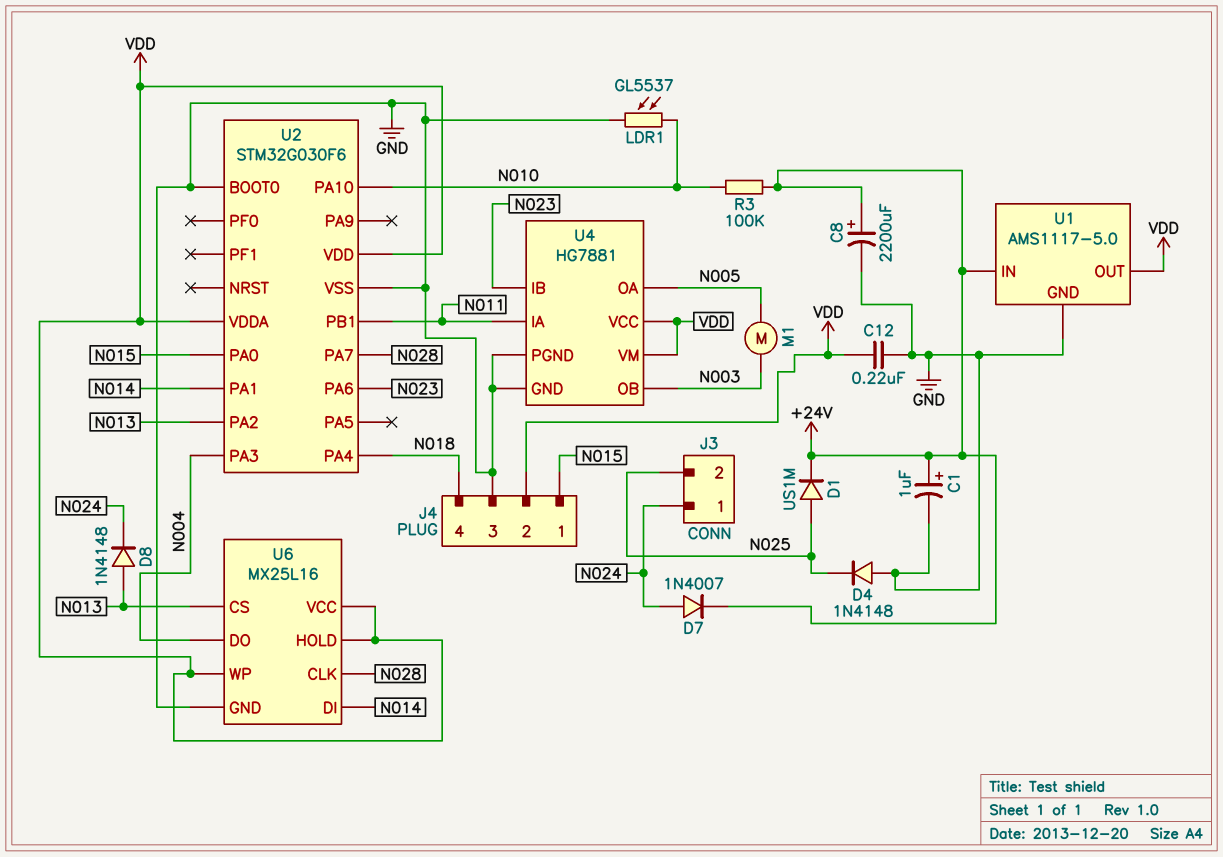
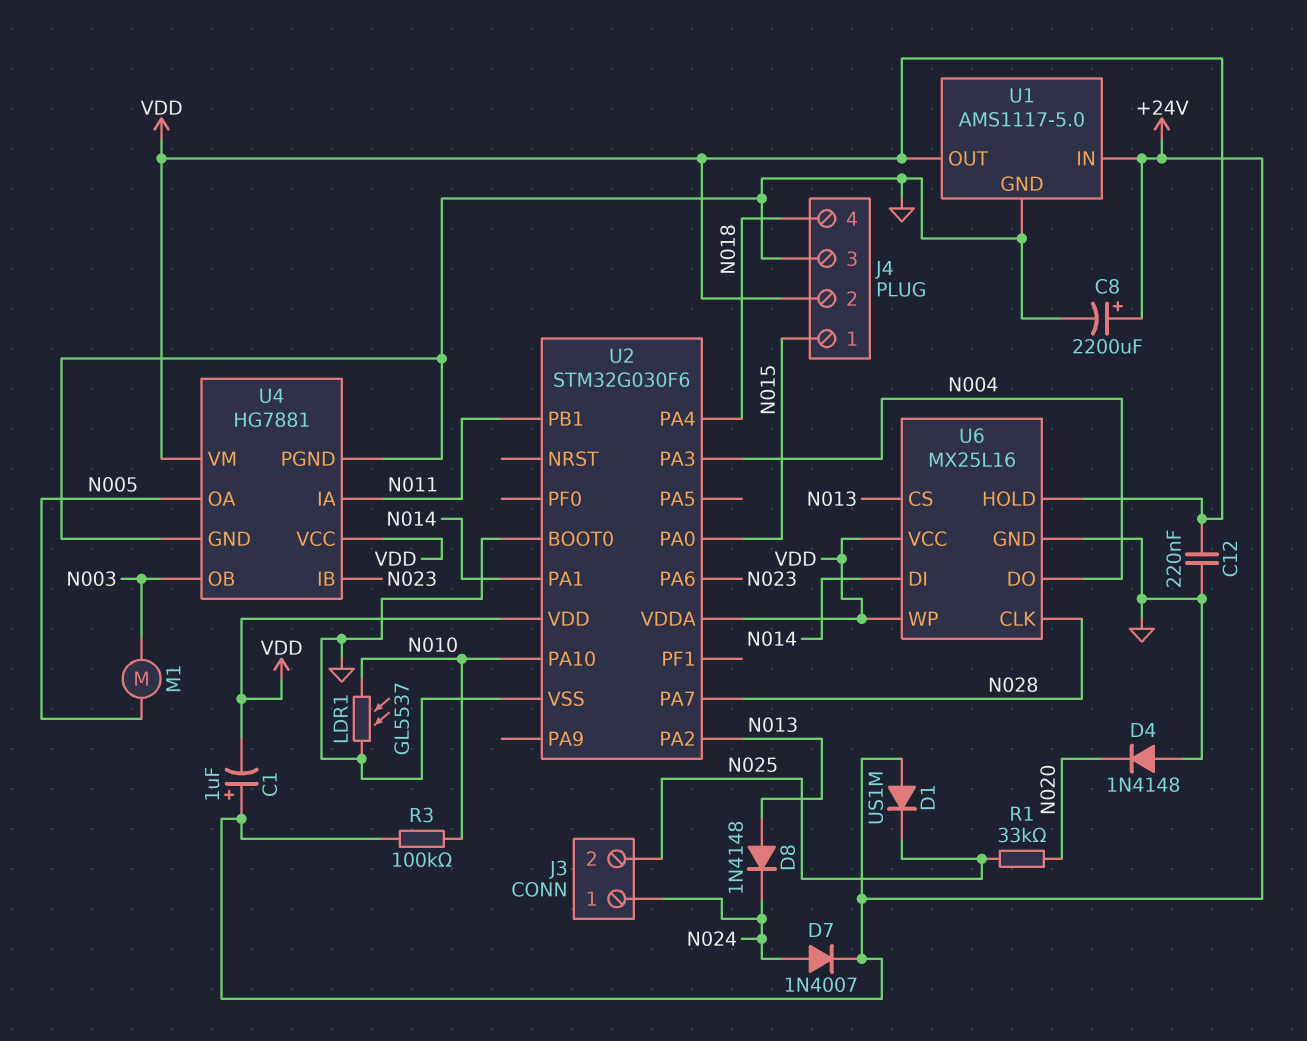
C1: 1uF (plus +24V, minus GND) -> 1uF (plus +24V, minus VDD)
D1: diode US1M (A N025, K +24V) -> diode US1M (A +24V, K N025)
D4: diode 1N4148 (A GND, K N025) -> diode 1N4148 (A GND, K N020)
R1: none -> 33k (N020, N025)

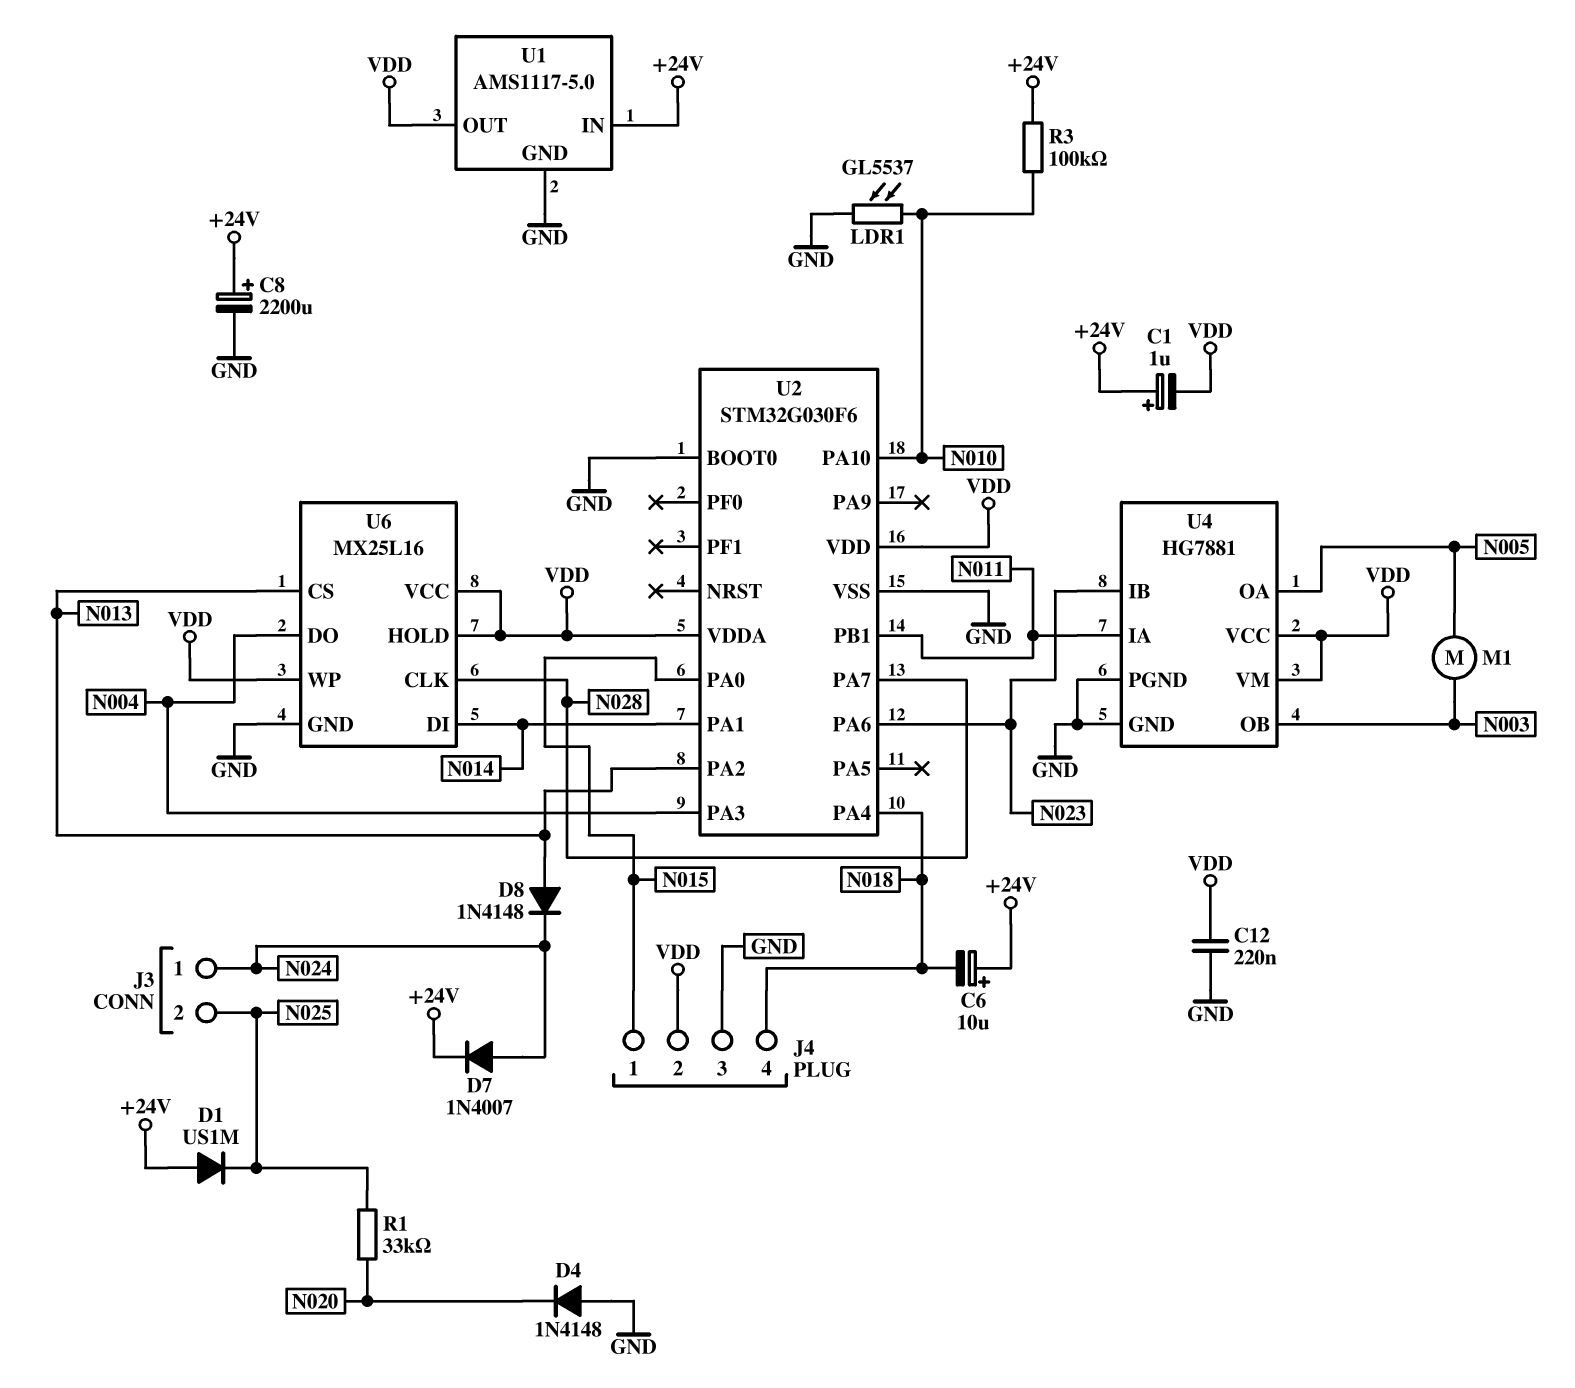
C6: none -> 10uF (plus +24V, minus N018)

